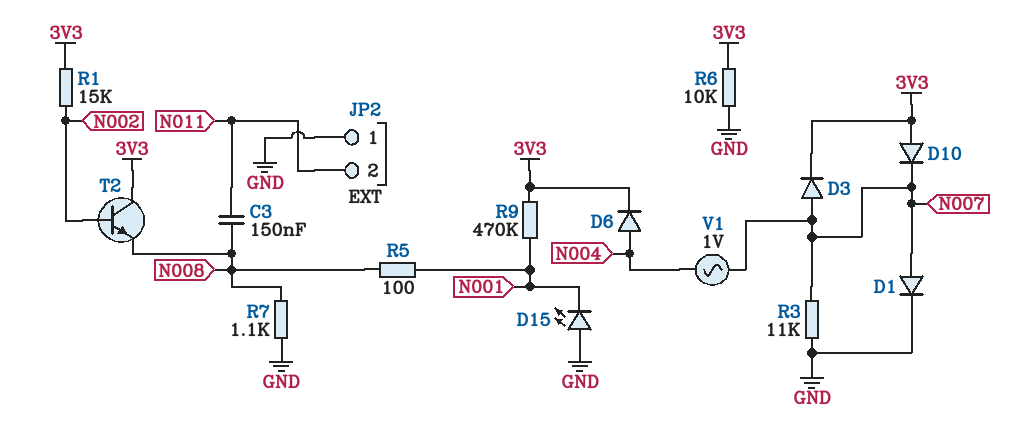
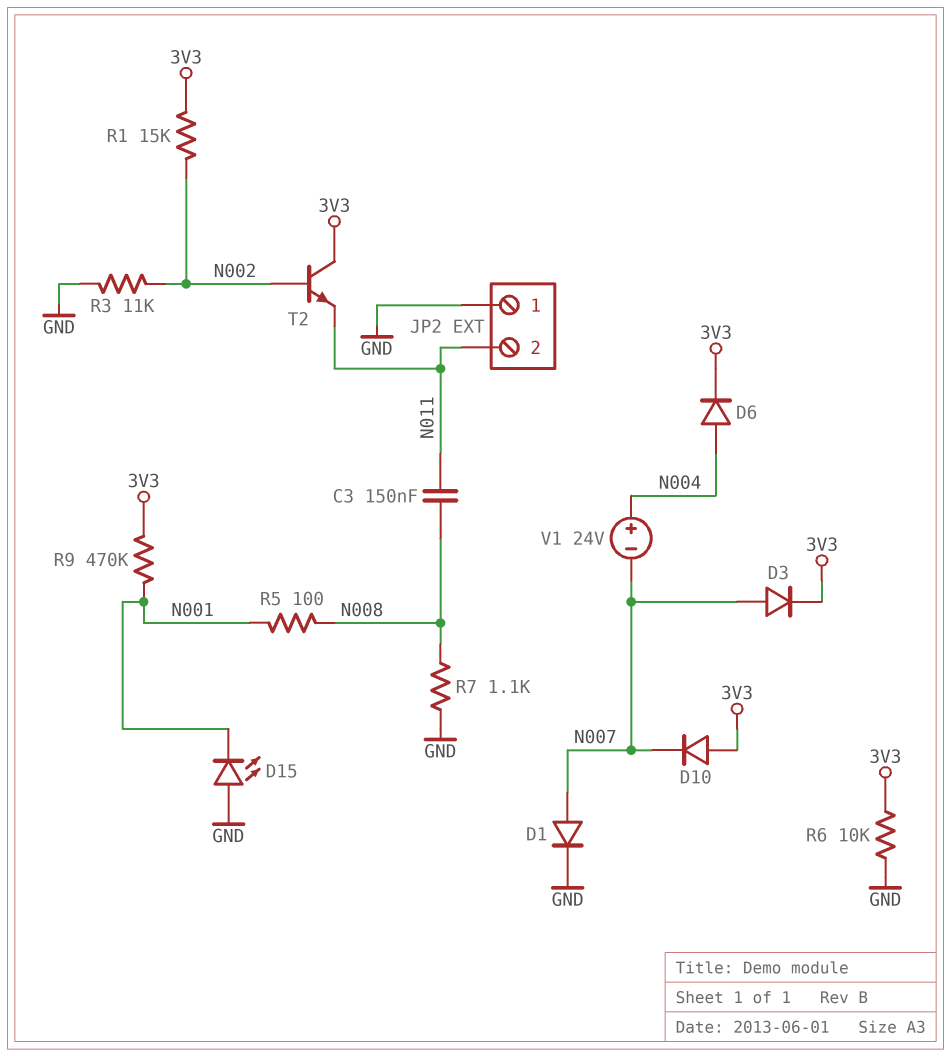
R3: 11k (GND, N007) -> 11k (GND, N002)
T2: NPN (B N002, C 3V3, E N008) -> NPN (B N002, C 3V3, E N011)
V1: AC 1V (N004, N007) -> 24V (plus N004, minus N007)

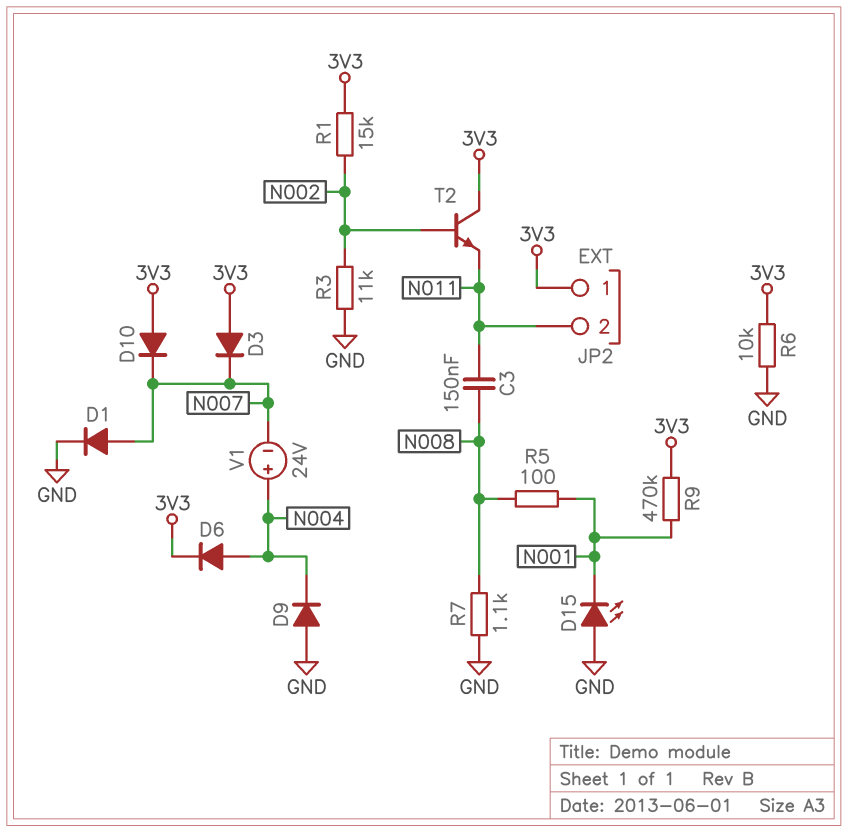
D3: diode (A N007, K 3V3) -> diode (A 3V3, K N007)
D9: none -> diode (A GND, K N004)
JP2 pin 1: GND -> 3V3

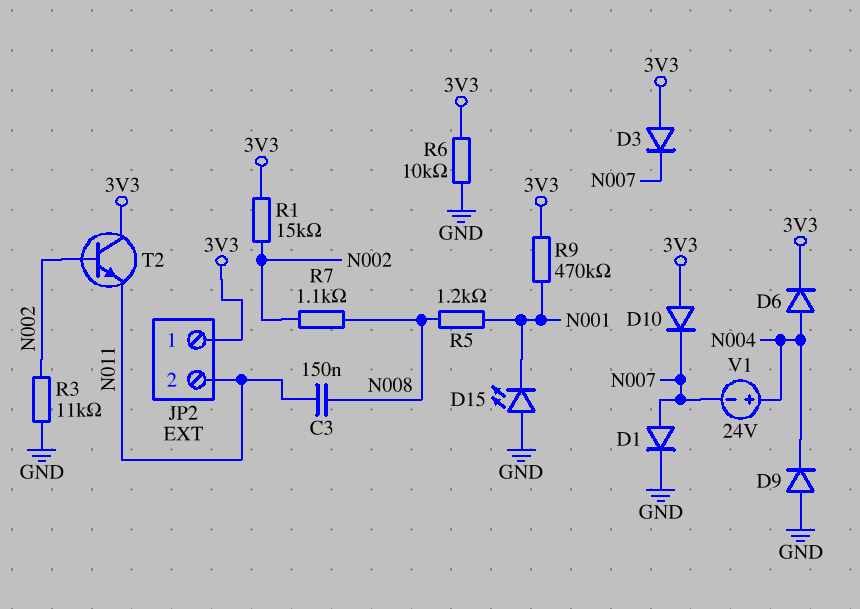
R5: 100 (N001, N008) -> 1.2k (N001, N008)
R7: 1.1k (GND, N008) -> 1.1k (N002, N008)

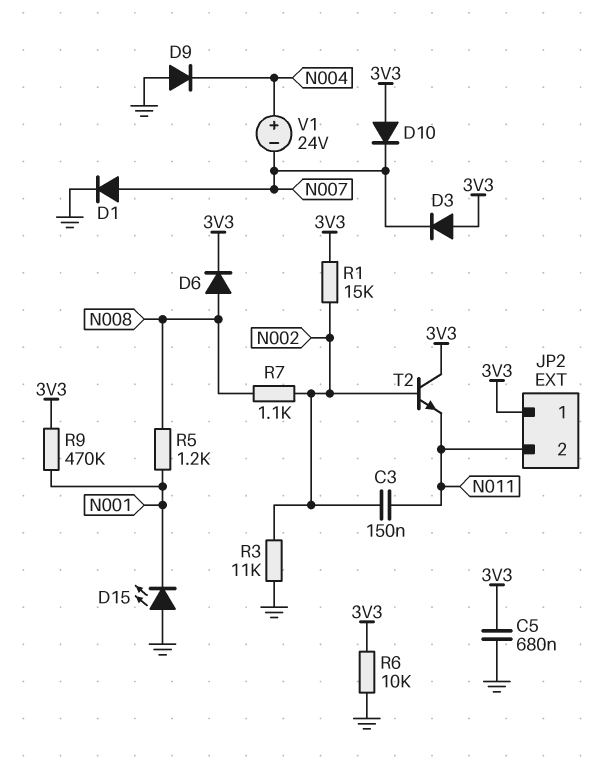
C3: 150nF (N008, N011) -> 150nF (N002, N011)
C5: none -> 680nF (3V3, GND)
D6: diode (A N004, K 3V3) -> diode (A N008, K 3V3)

